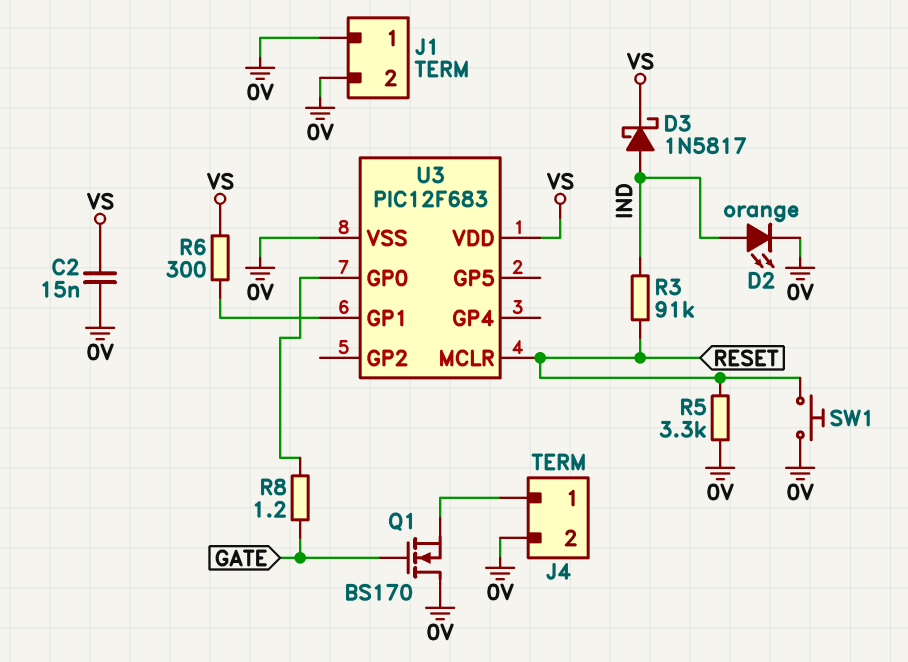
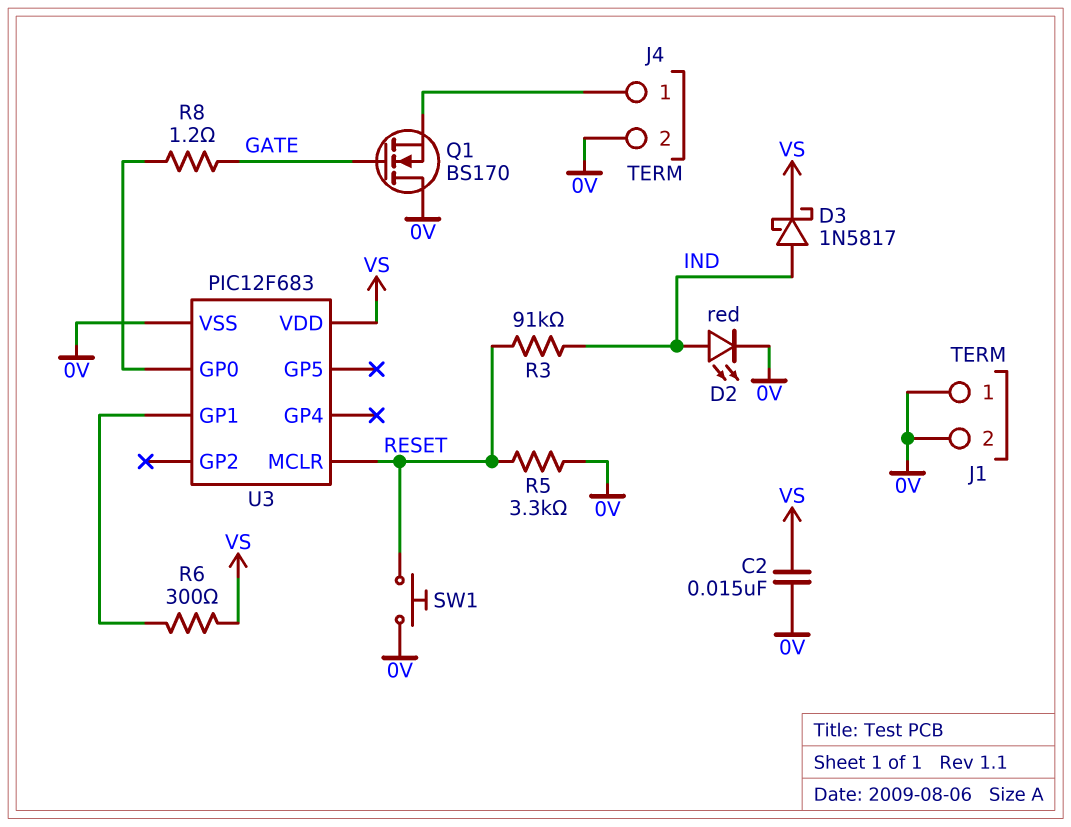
D2: LED orange (A IND, K 0V) -> LED red (A IND, K 0V)

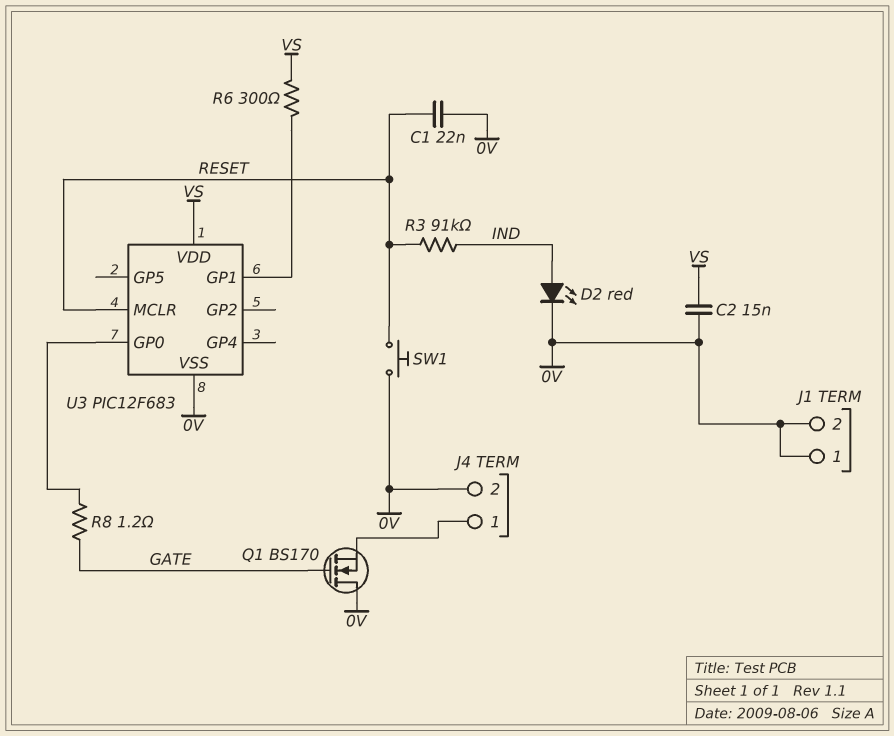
C1: none -> 22nF (0V, RESET)
D3: schottky 1N5817 (A IND, K VS) -> none
R5: 3.3k (0V, RESET) -> none

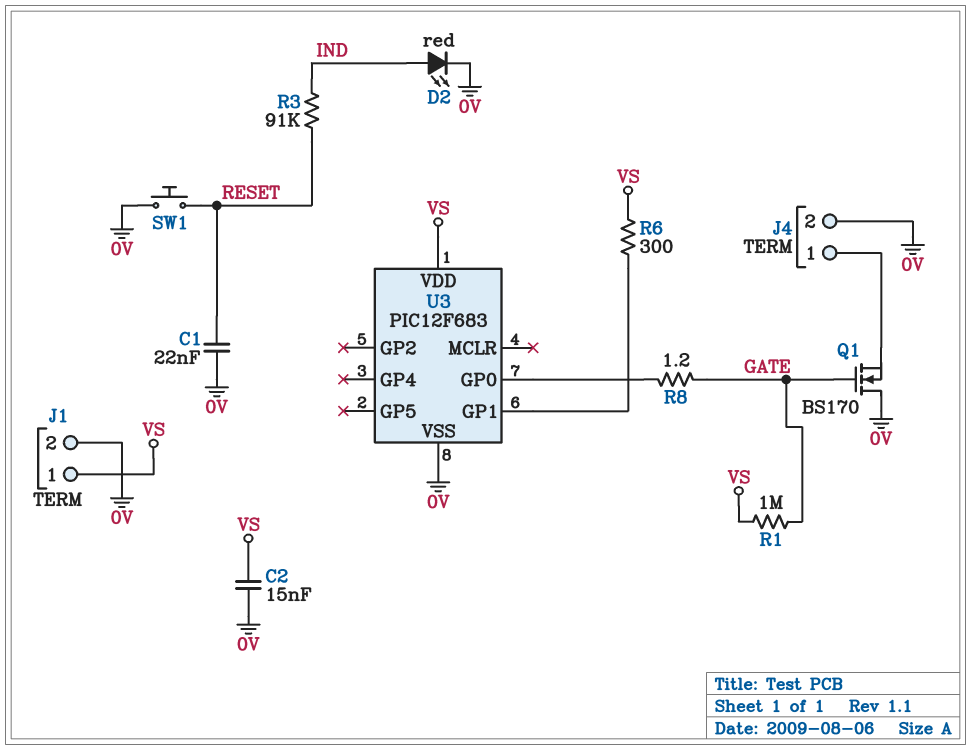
J1 pin 1: 0V -> VS
R1: none -> 1M (GATE, VS)
U3 pin MCLR: RESET -> none

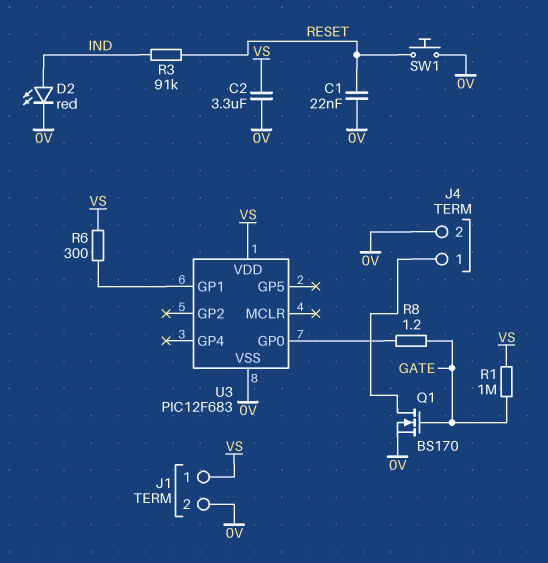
C2: 15nF (0V, VS) -> 3.3uF (0V, VS)
Q1: NMOS BS170 (G GATE, D 0V, S J4/1) -> NMOS BS170 (G GATE, D J4/1, S 0V)

